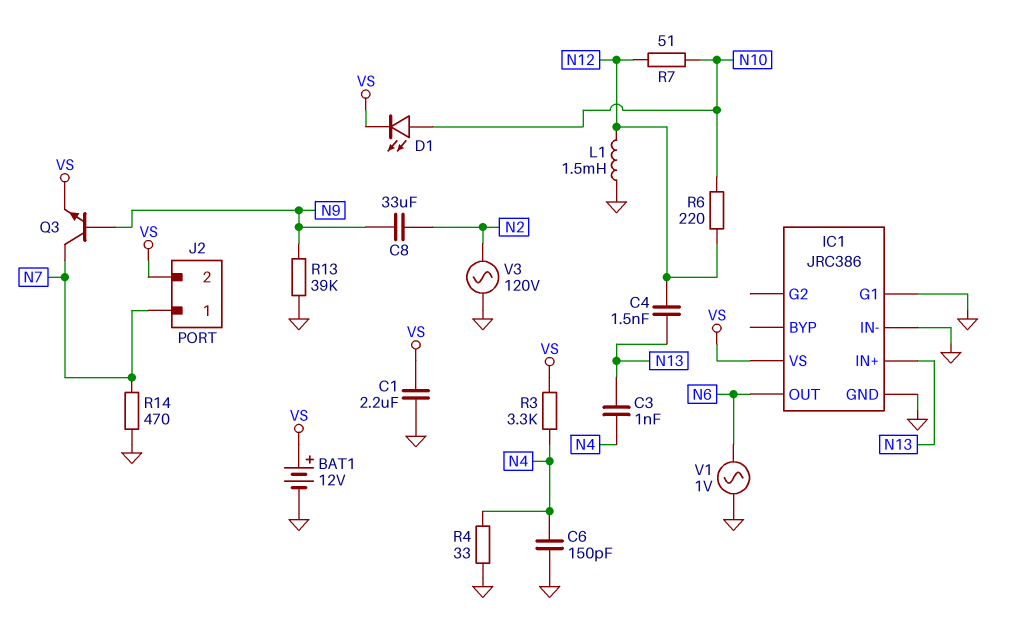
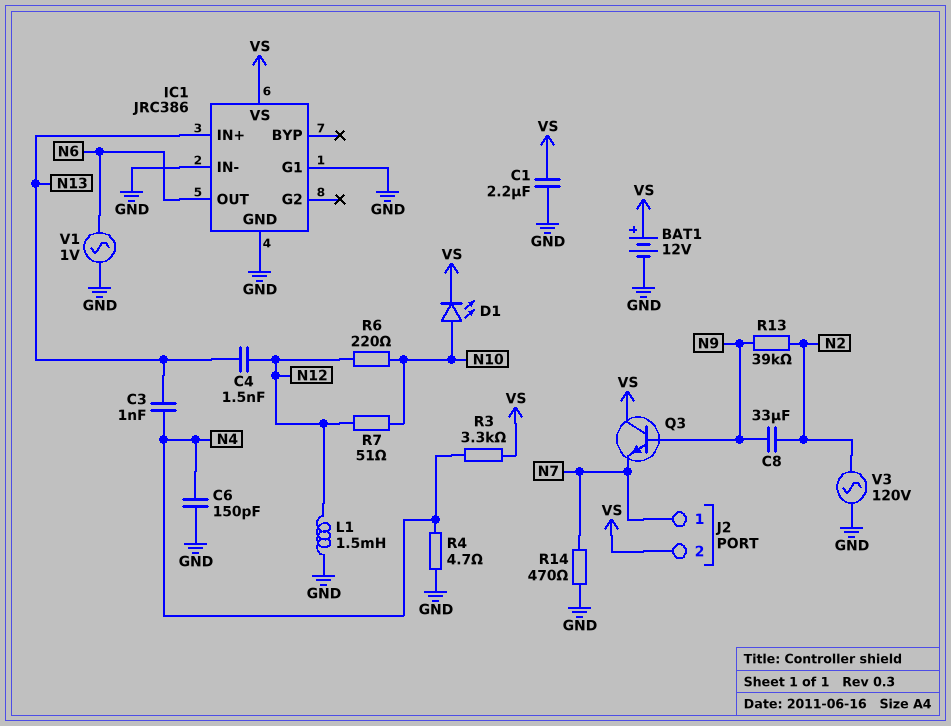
Q3: NPN (B N9, C N7, E VS) -> NPN (B N9, C VS, E N7)
R4: 33 (GND, N4) -> 4.7 (GND, N4)
R13: 39k (GND, N9) -> 39k (N2, N9)

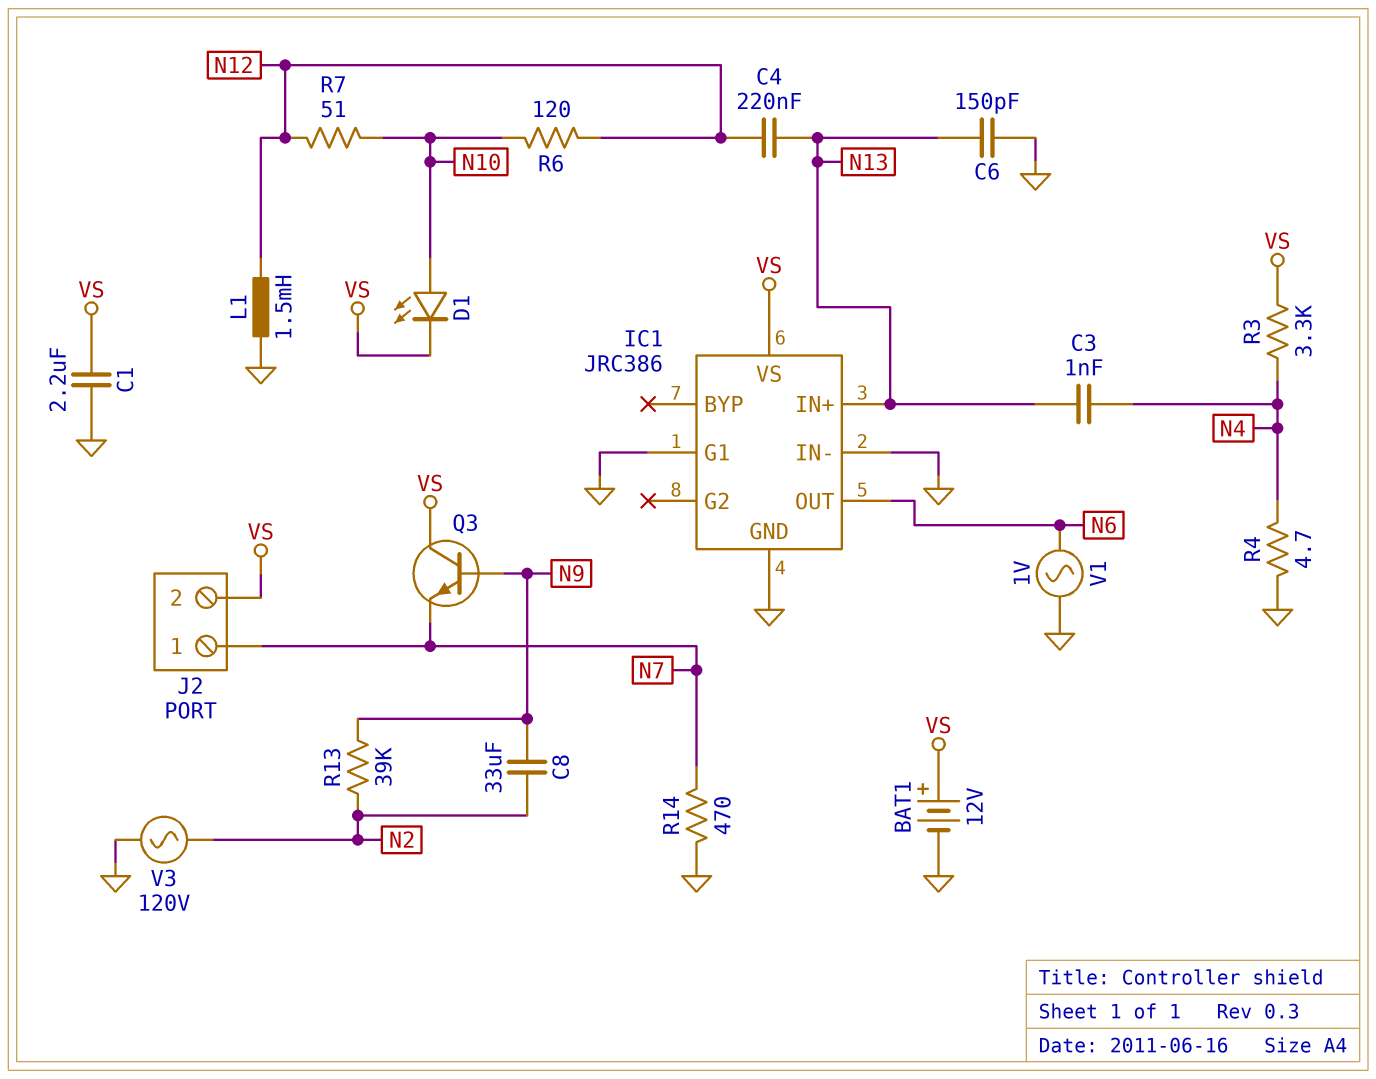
C4: 1.5nF (N12, N13) -> 220nF (N12, N13)
C6: 150pF (GND, N4) -> 150pF (GND, N13)
R6: 220 (N10, N12) -> 120 (N10, N12)

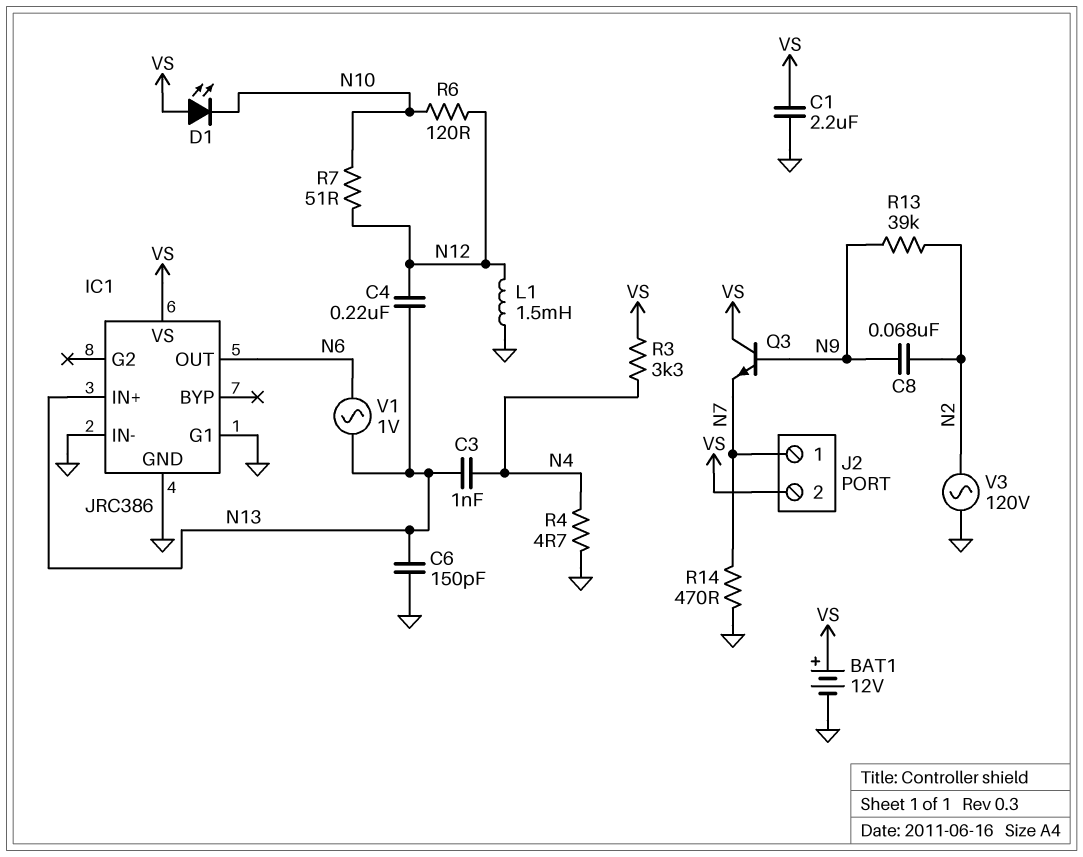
C8: 33uF (N2, N9) -> 68nF (N2, N9)
D1: LED (A N10, K VS) -> LED (A VS, K N10)
V1: AC 1V (GND, N6) -> AC 1V (N6, N13)

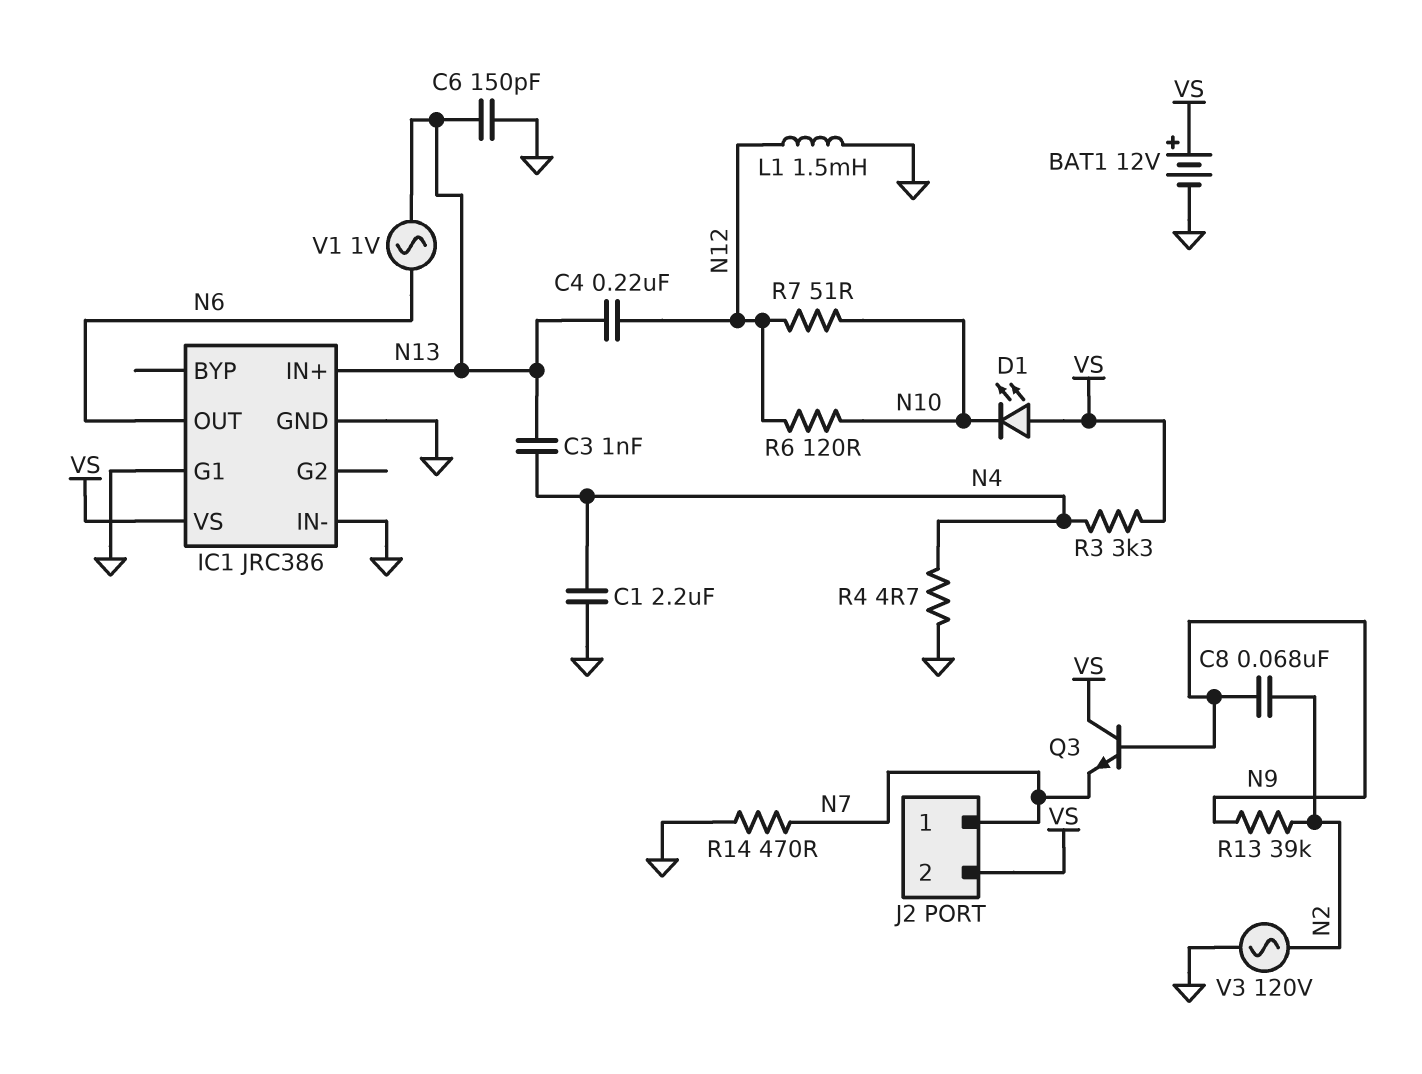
C1: 2.2uF (GND, VS) -> 2.2uF (GND, N4)

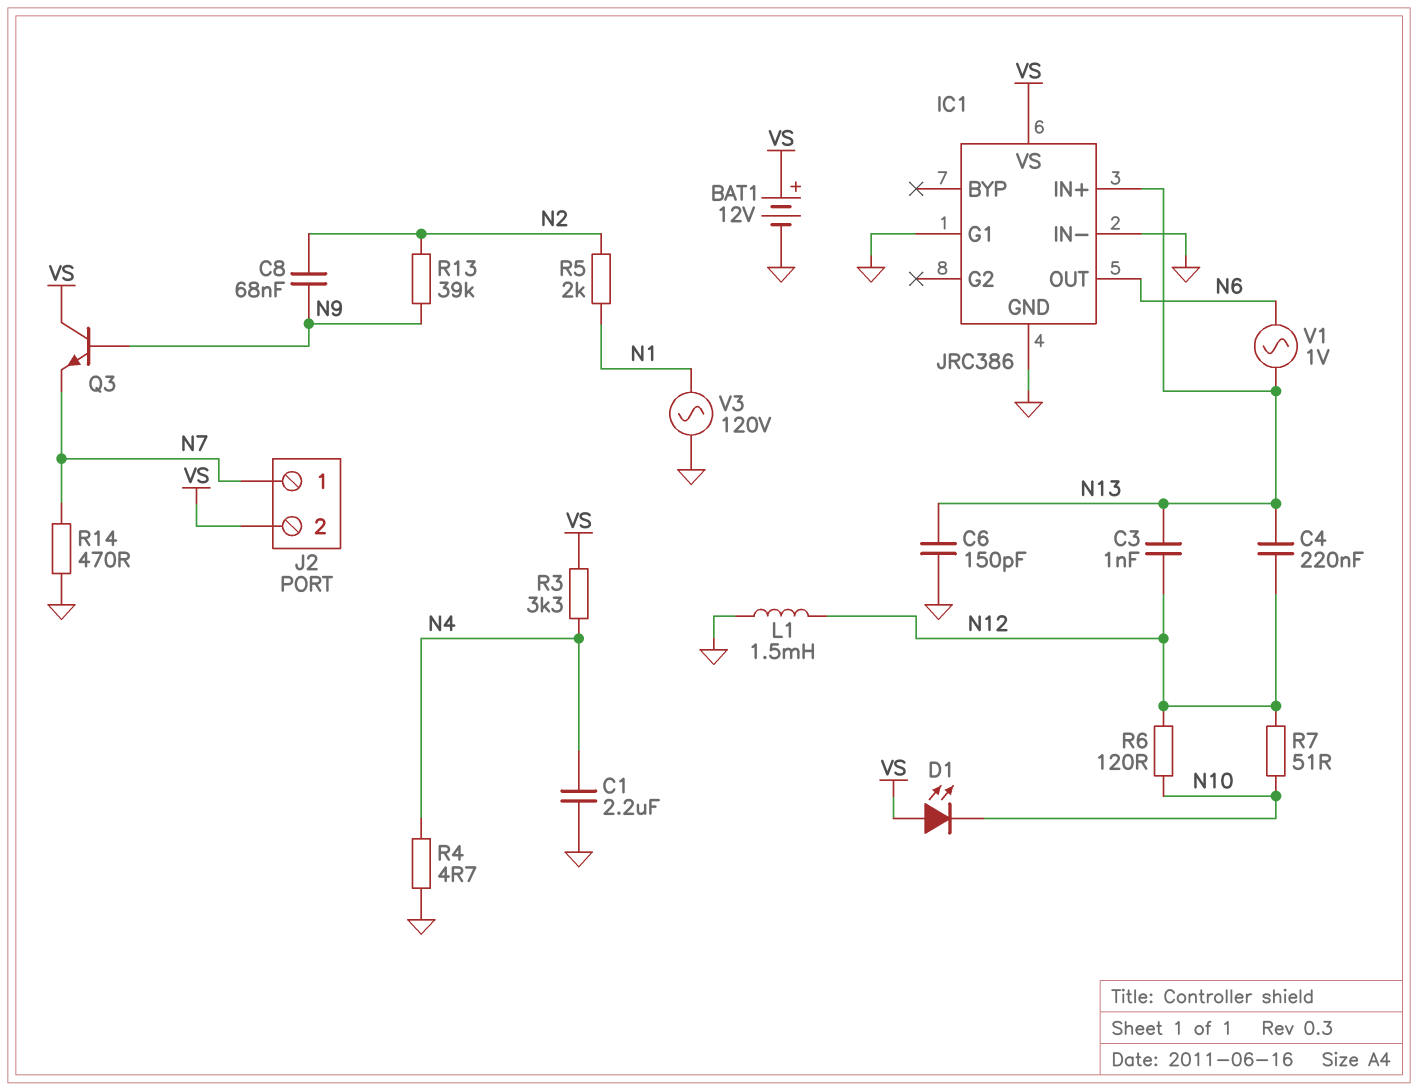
C3: 1nF (N4, N13) -> 1nF (N12, N13)
R5: none -> 2k (N1, N2)
V3: AC 120V (GND, N2) -> AC 120V (GND, N1)

